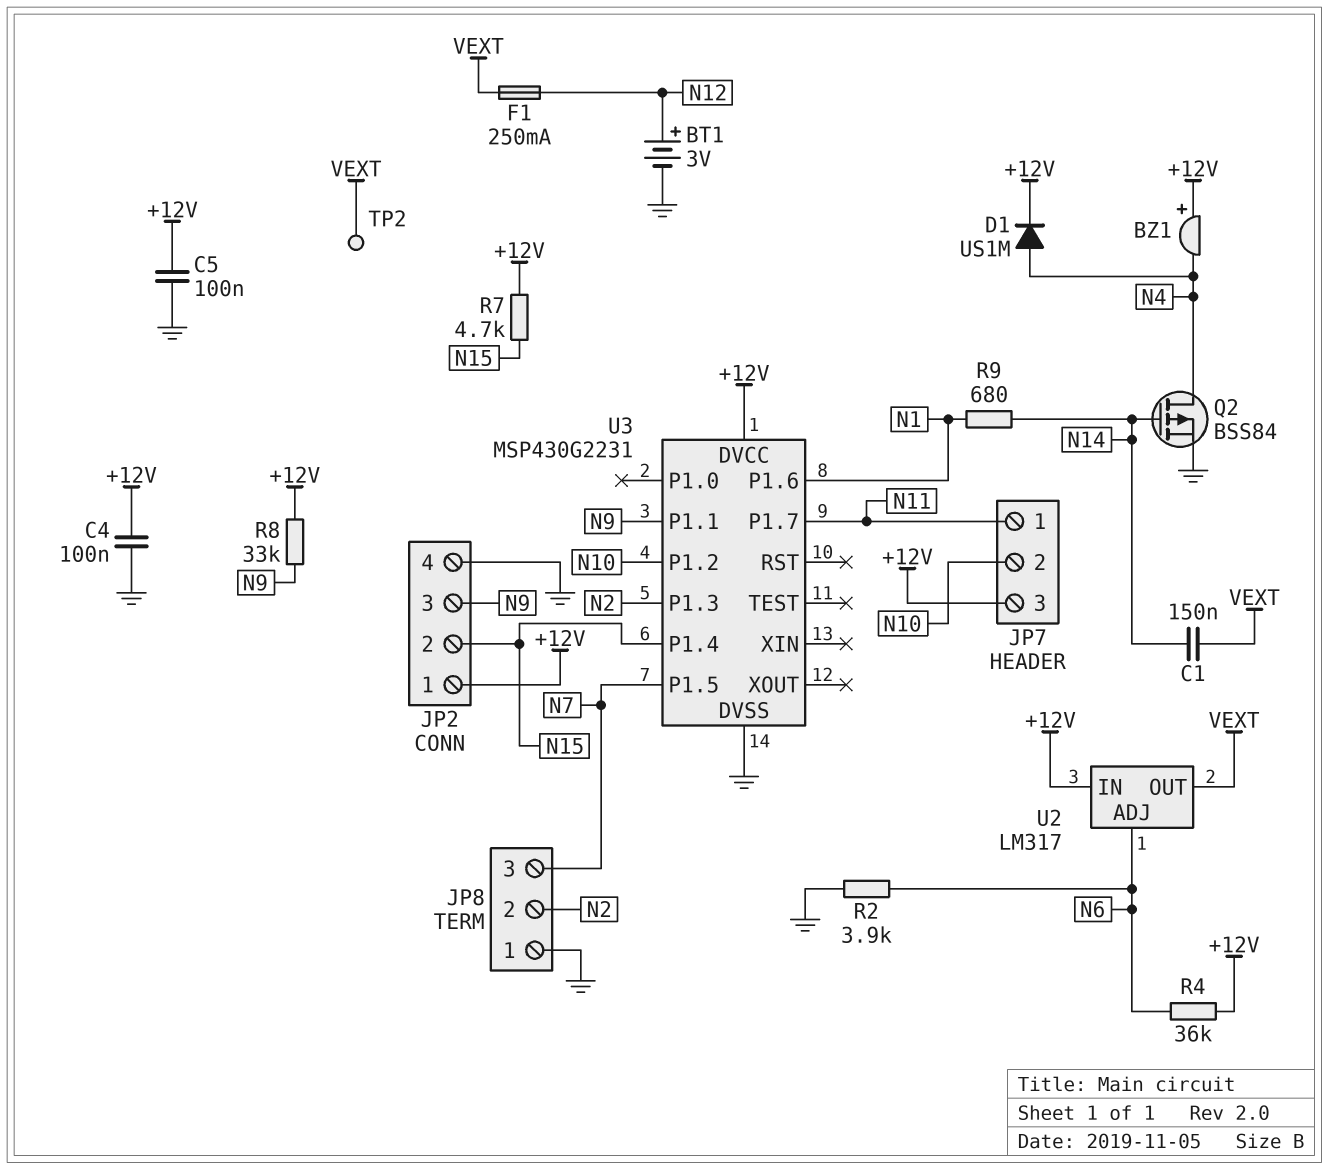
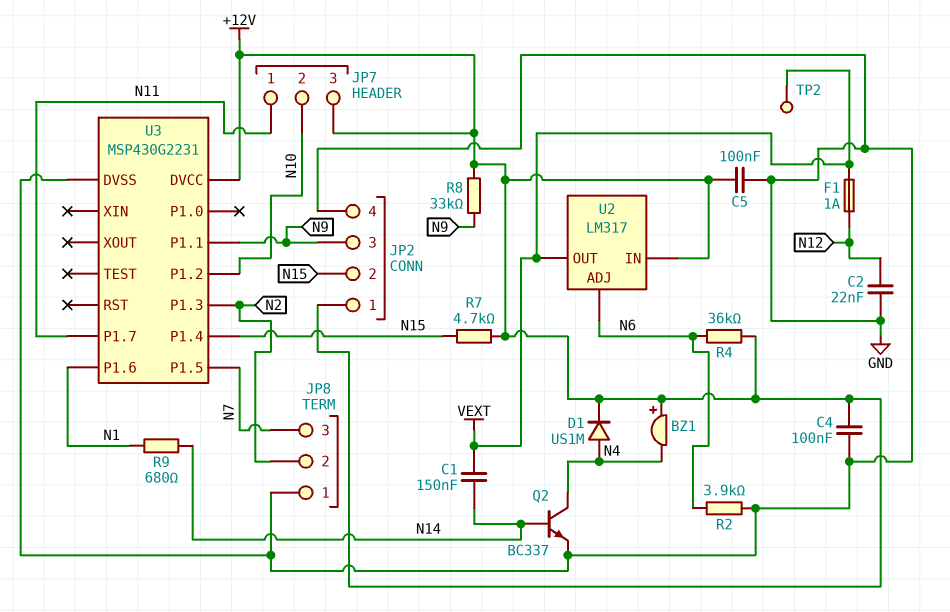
BT1: 3V (plus N12, minus GND) -> none
C2: none -> 22nF (GND, N12)
F1: 250mA (N12, VEXT) -> 1A (N12, VEXT)
Q2: PMOS BSS84 (G N14, D N4, S GND) -> NPN BC337 (B N14, C N4, E GND)

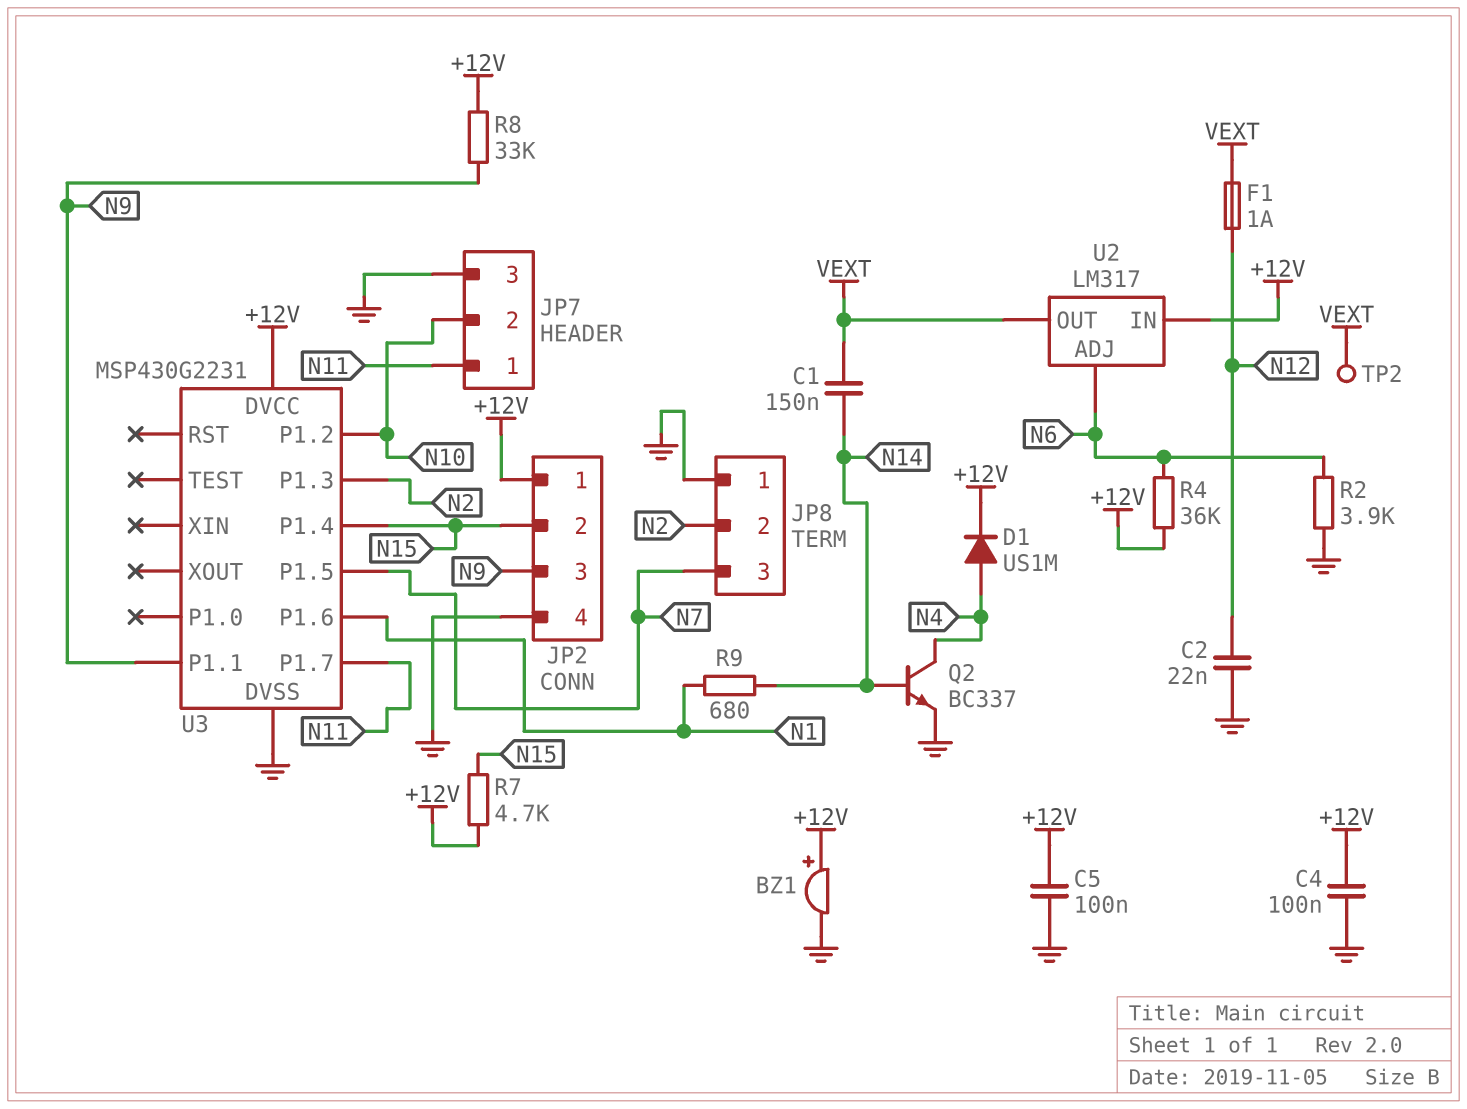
BZ1: buzzer (plus +12V, minus N4) -> buzzer (plus +12V, minus GND)
JP7 pin 3: +12V -> GND

